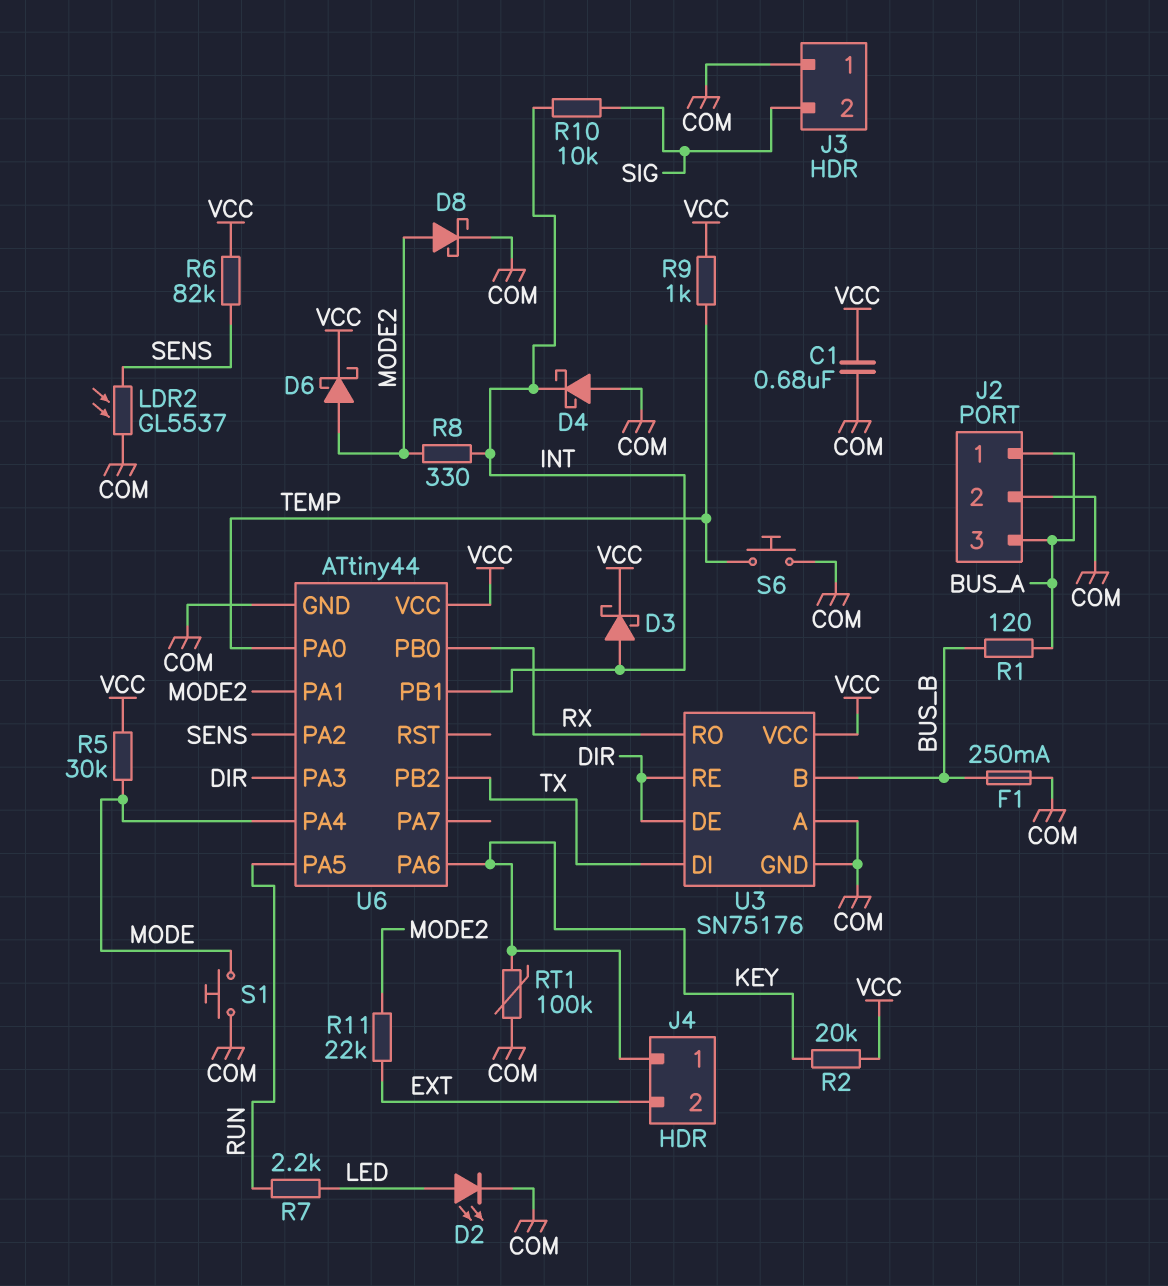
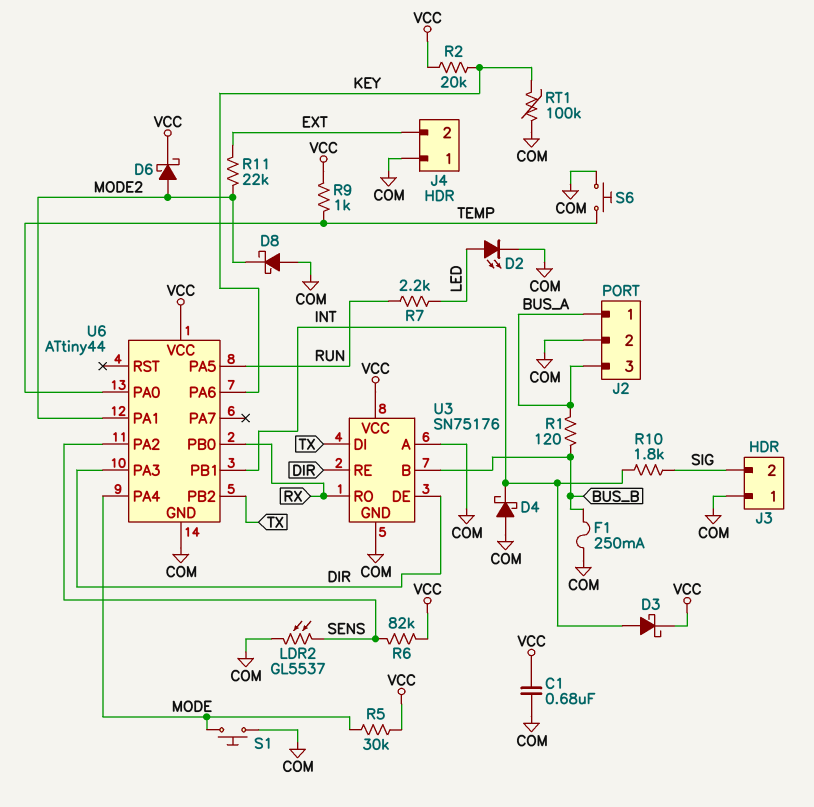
D8: schottky (A MODE2, K COM) -> schottky (A COM, K MODE2)
J4 pin 1: KEY -> COM
R8: 330 (INT, MODE2) -> none
R10: 10k (INT, SIG) -> 1.8k (INT, SIG)

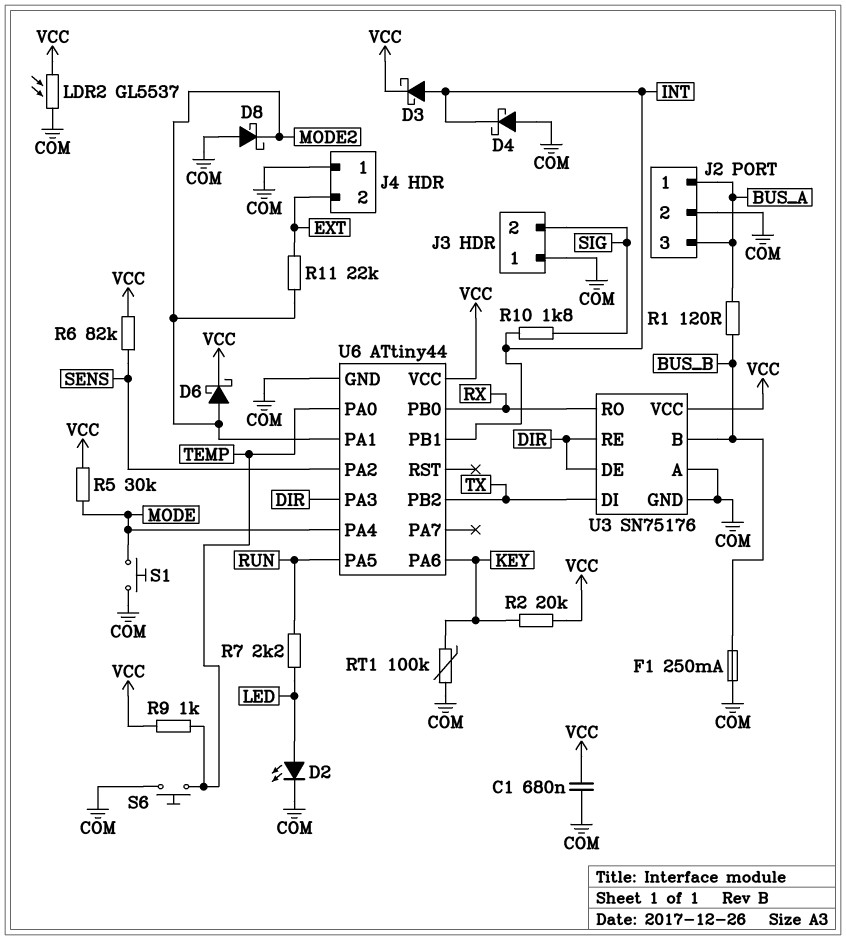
LDR2: GL5537 (COM, SENS) -> GL5537 (COM, VCC)

